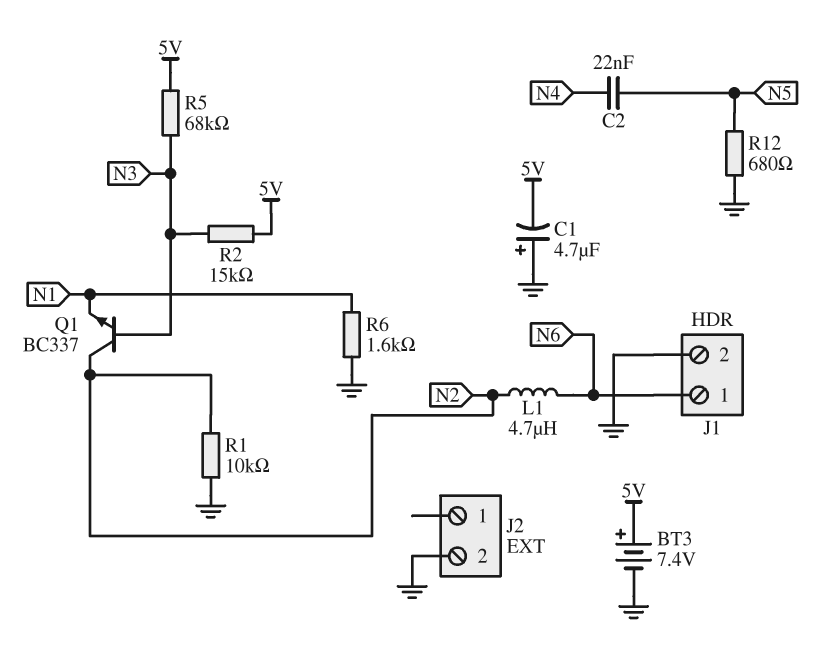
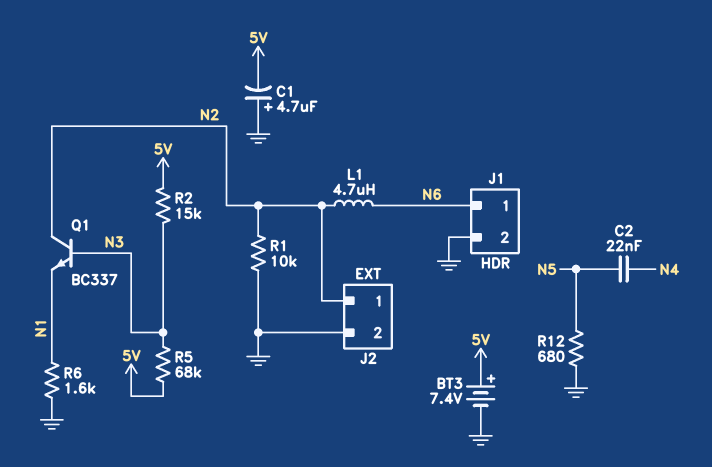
J2 pin 1: none -> N2

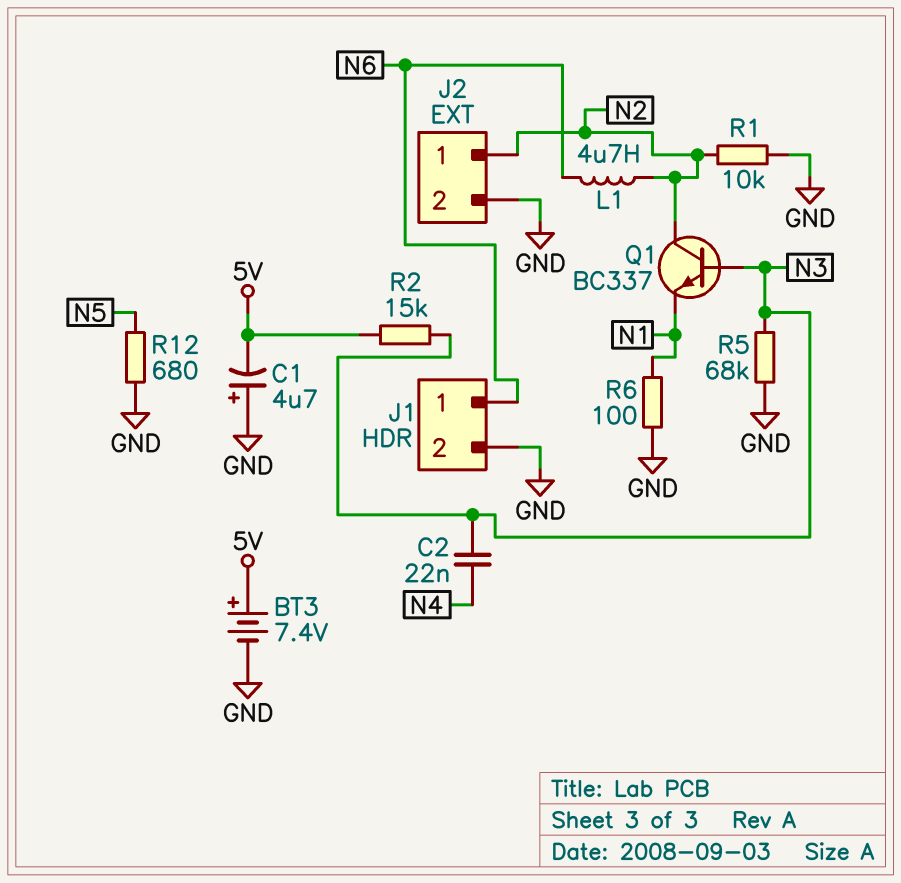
C2: 22nF (N4, N5) -> 22nF (N3, N4)
R5: 68k (5V, N3) -> 68k (GND, N3)
R6: 1.6k (GND, N1) -> 100 (GND, N1)

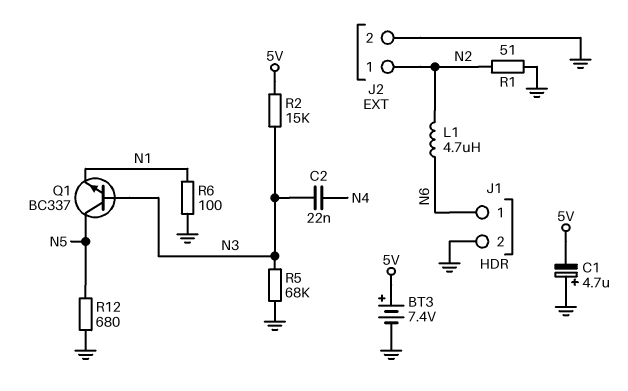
Q1: NPN BC337 (B N3, C N2, E N1) -> NPN BC337 (B N3, C N5, E N1)
R1: 10k (GND, N2) -> 51 (GND, N2)

